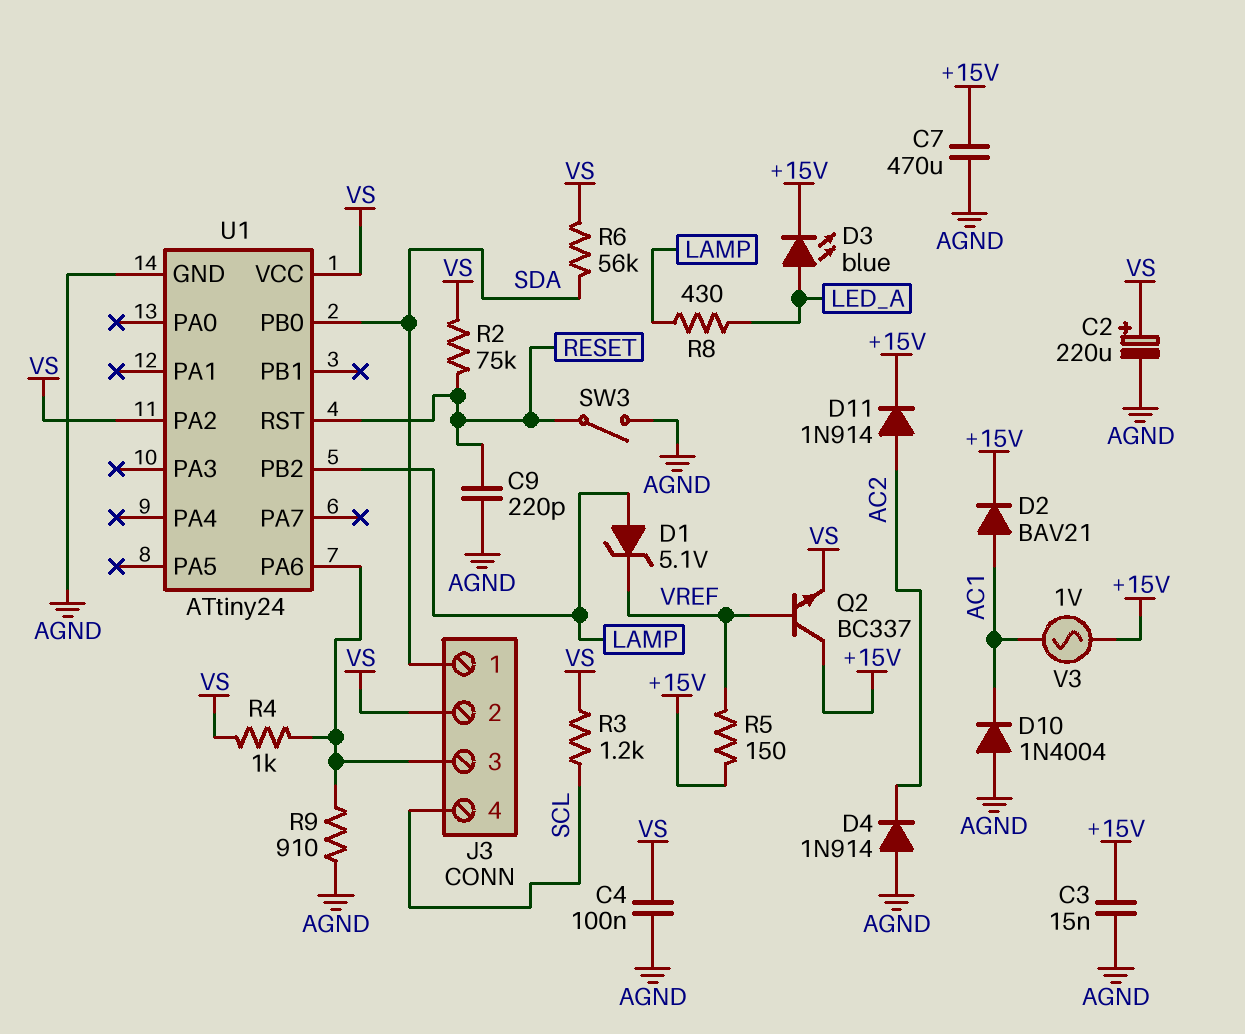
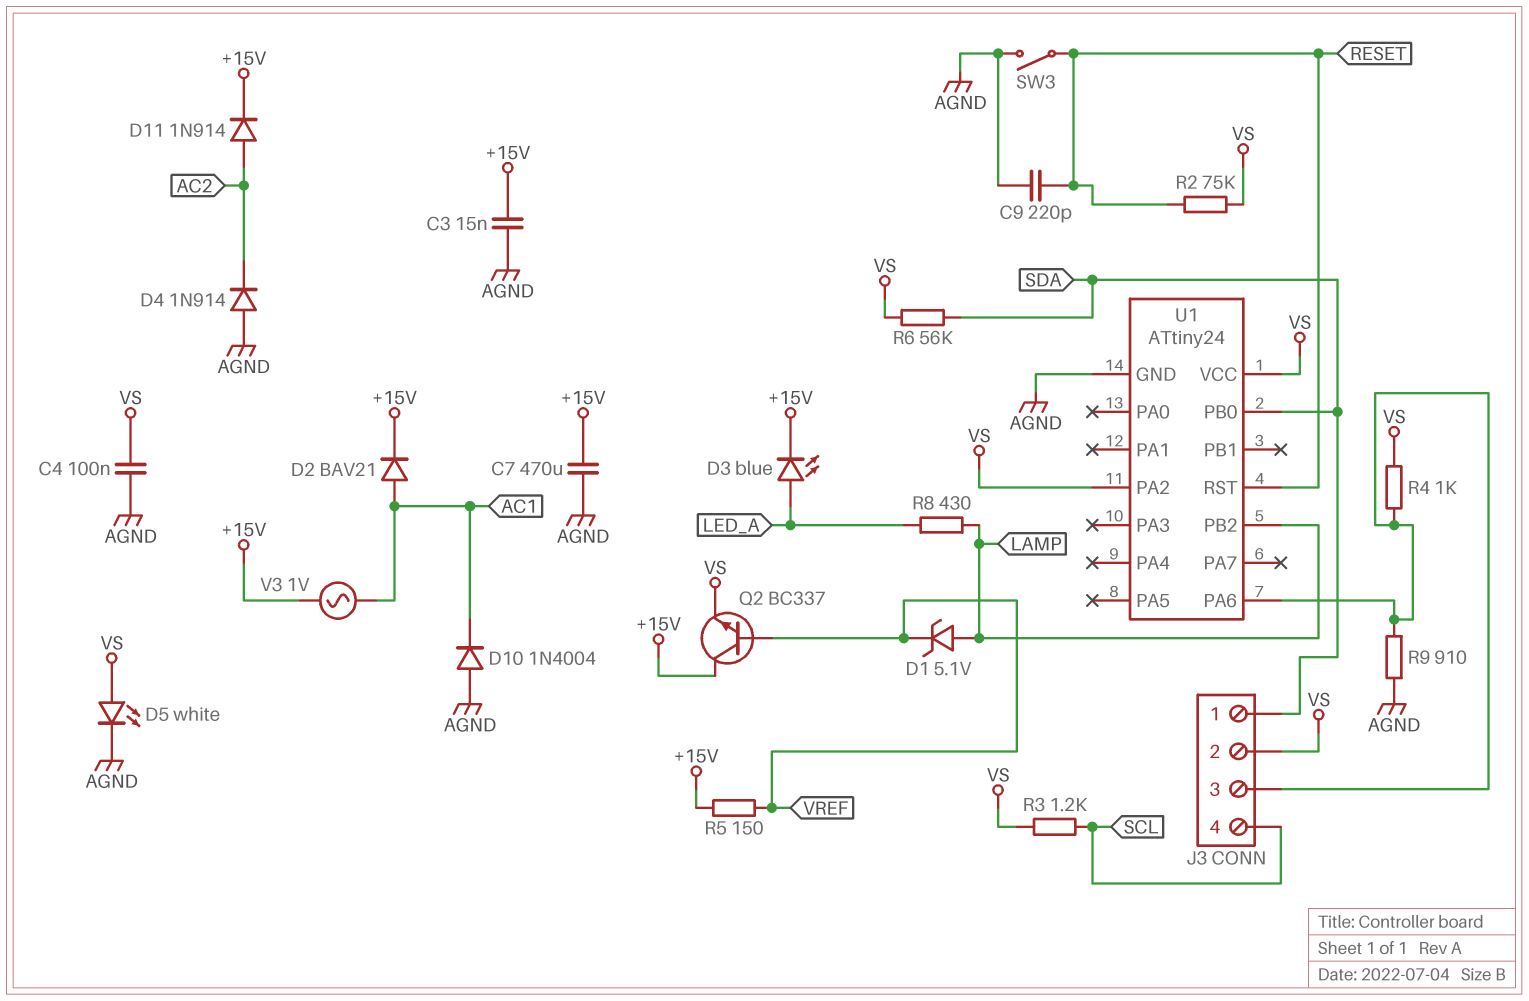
C2: 220uF (plus VS, minus AGND) -> none
D5: none -> LED white (A VS, K AGND)

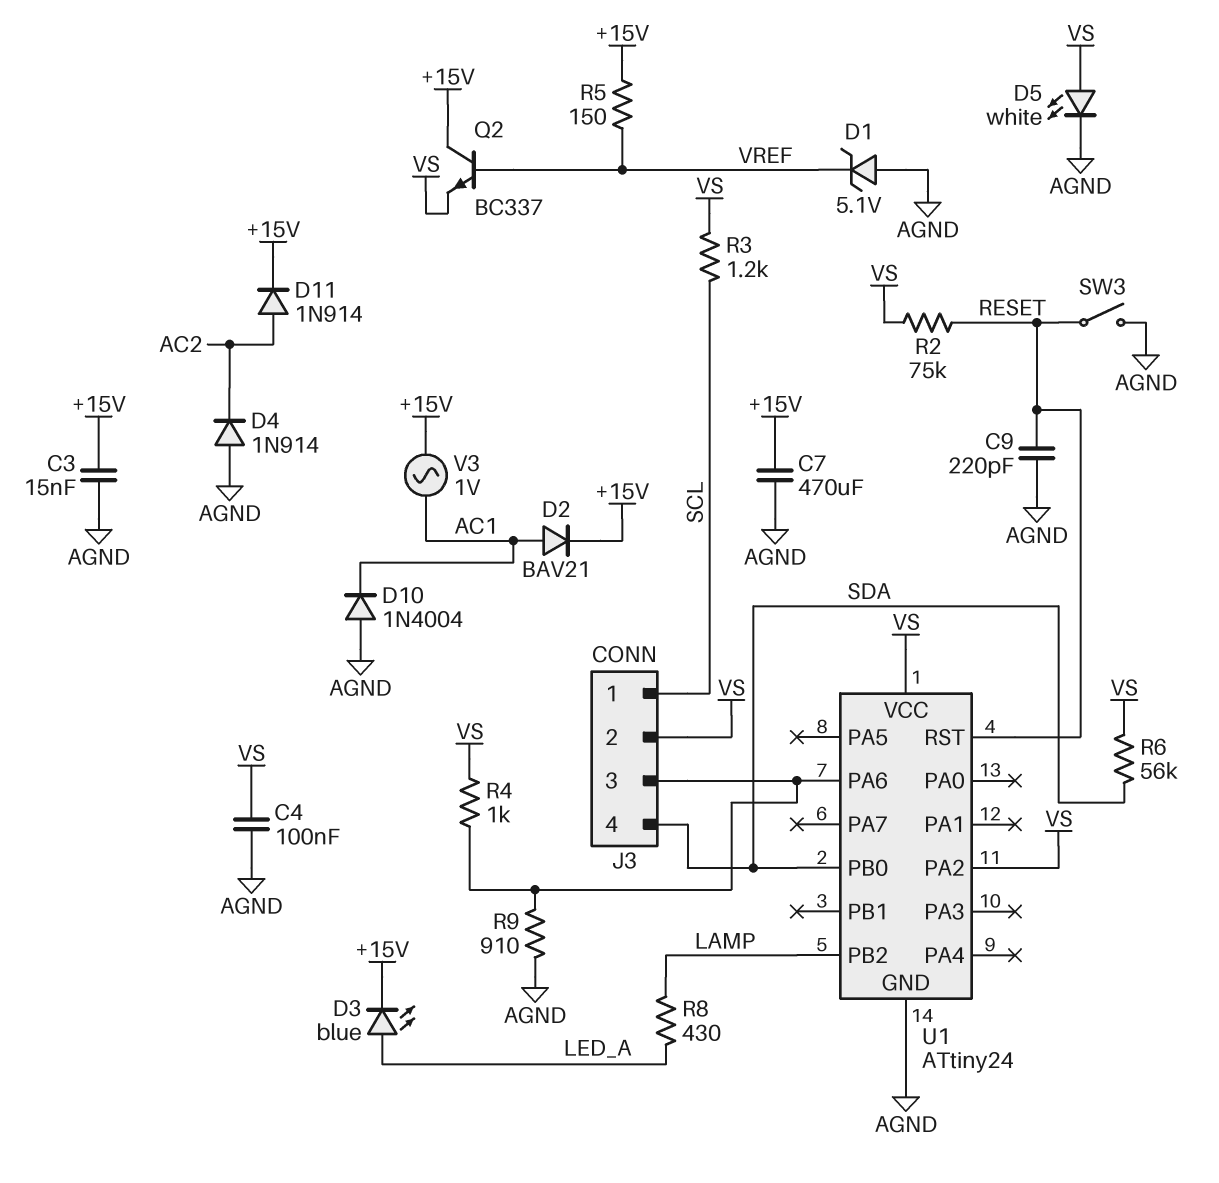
D1: zener 5.1V (A LAMP, K VREF) -> zener 5.1V (A AGND, K VREF)
J3 pin 1: SDA -> SCL
J3 pin 4: SCL -> SDA

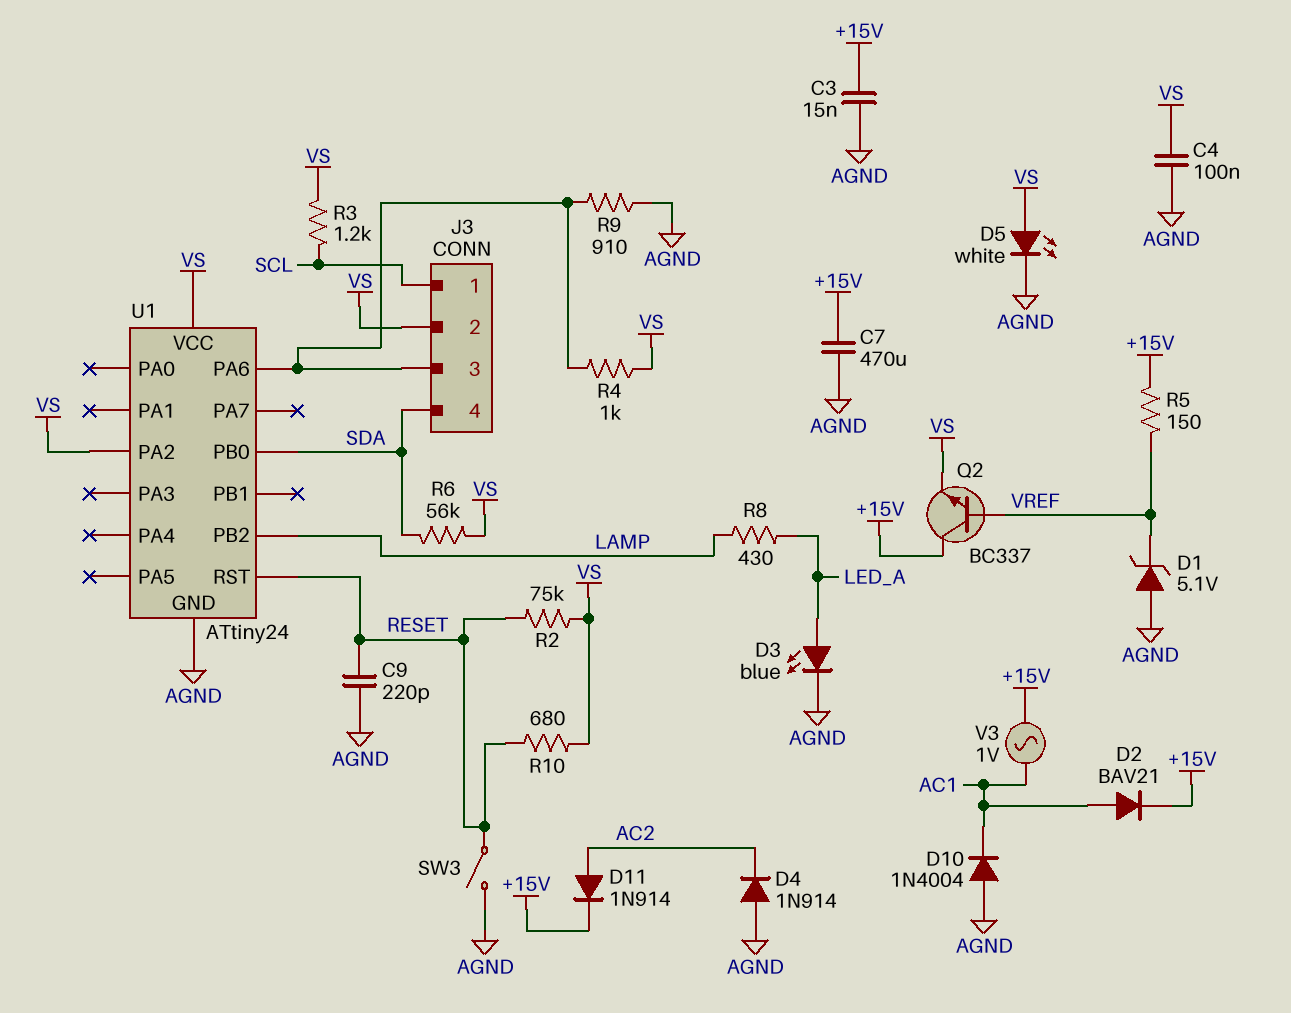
D3: LED blue (A LED_A, K +15V) -> LED blue (A LED_A, K AGND)
R10: none -> 680 (RESET, VS)

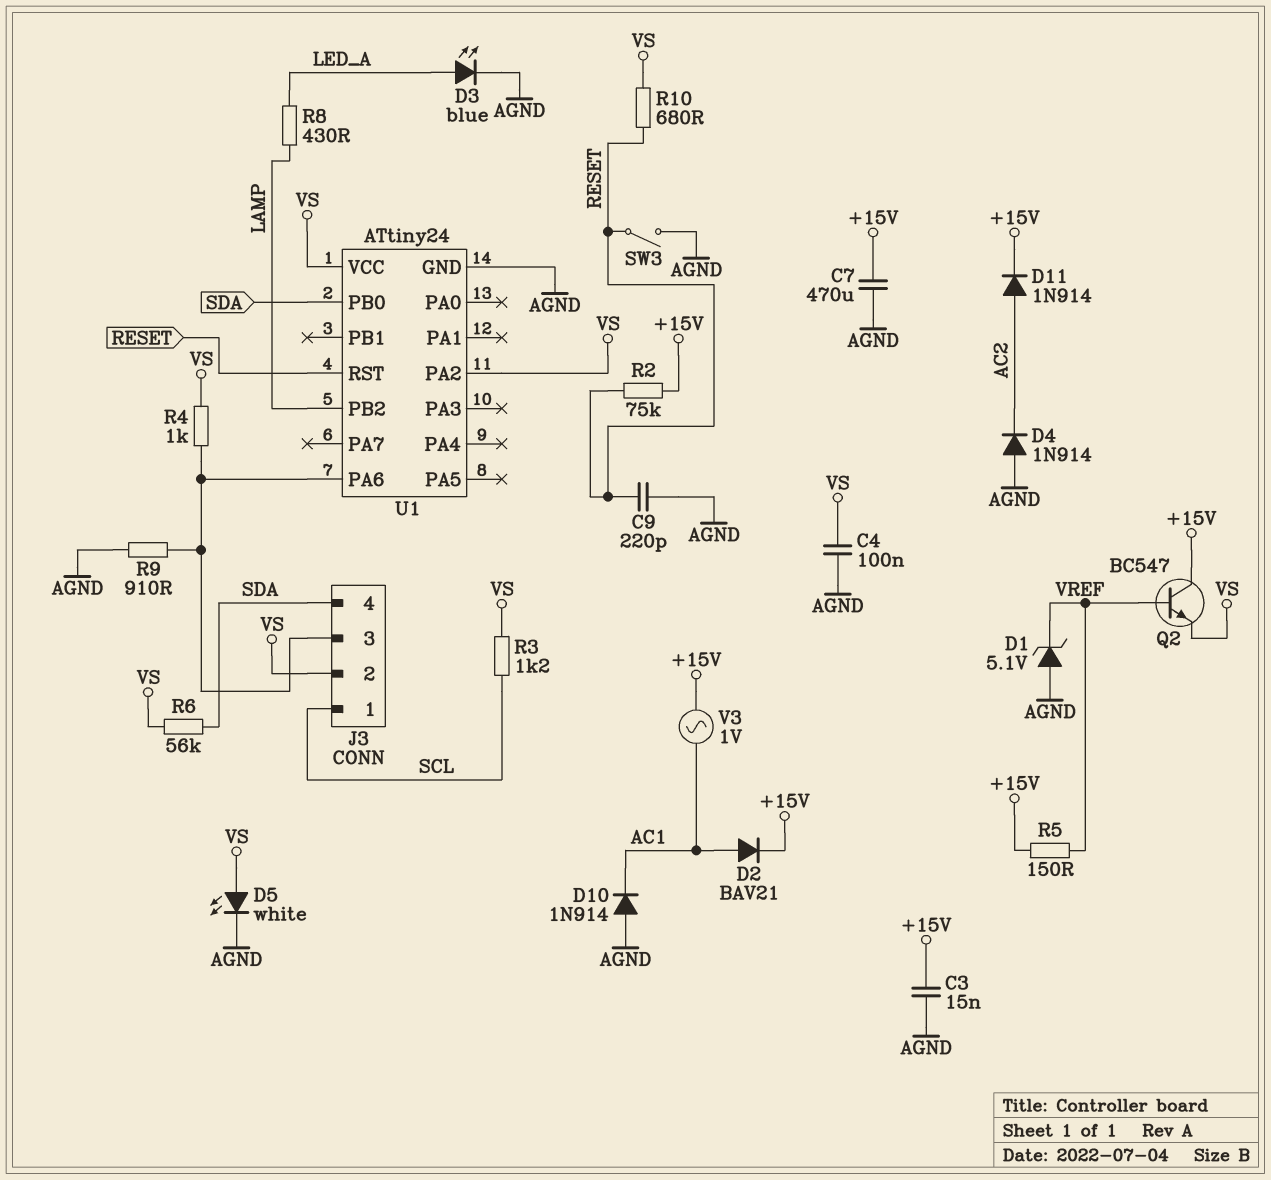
D10: diode 1N4004 (A AGND, K AC1) -> diode 1N914 (A AGND, K AC1)
Q2: NPN BC337 (B VREF, C +15V, E VS) -> NPN BC547 (B VREF, C +15V, E VS)
R2: 75k (RESET, VS) -> 75k (+15V, RESET)

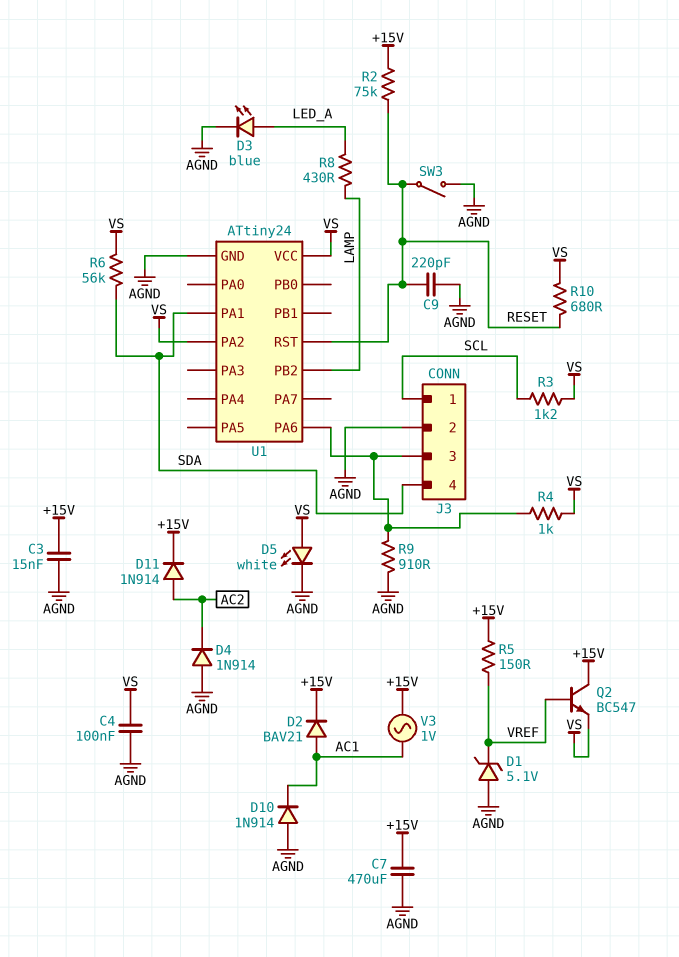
J3 pin 2: VS -> AGND
U1 pin PA1: none -> SDA
U1 pin PB0: SDA -> none

